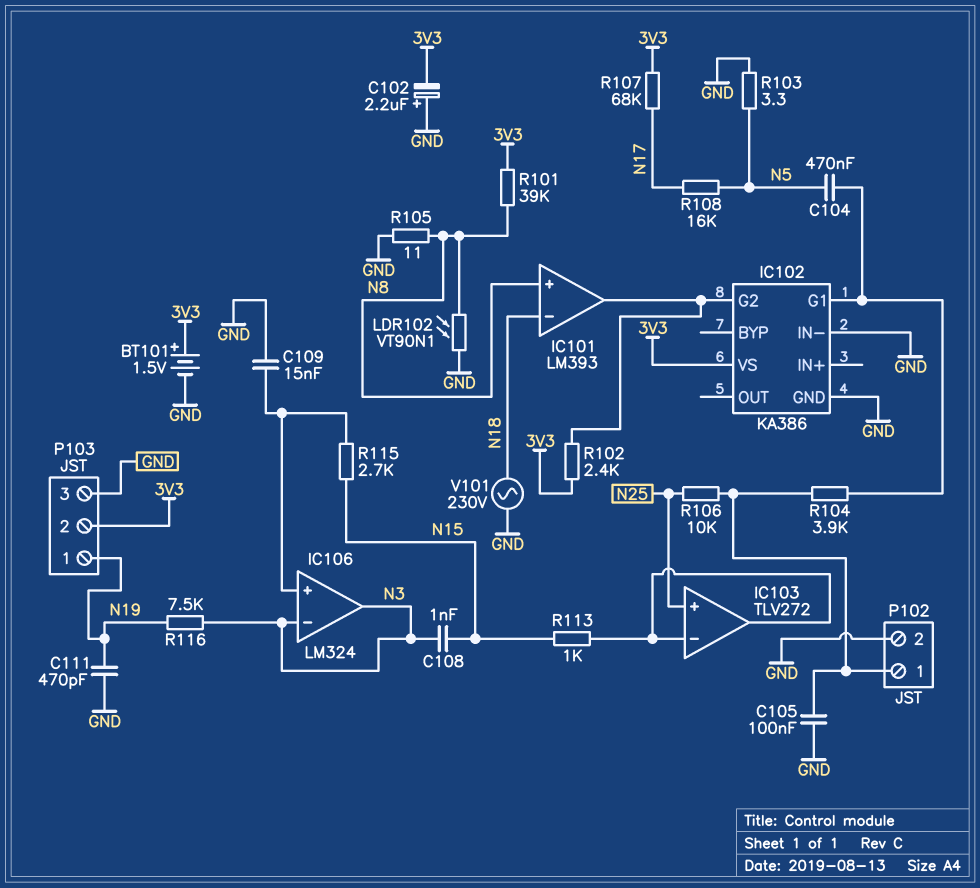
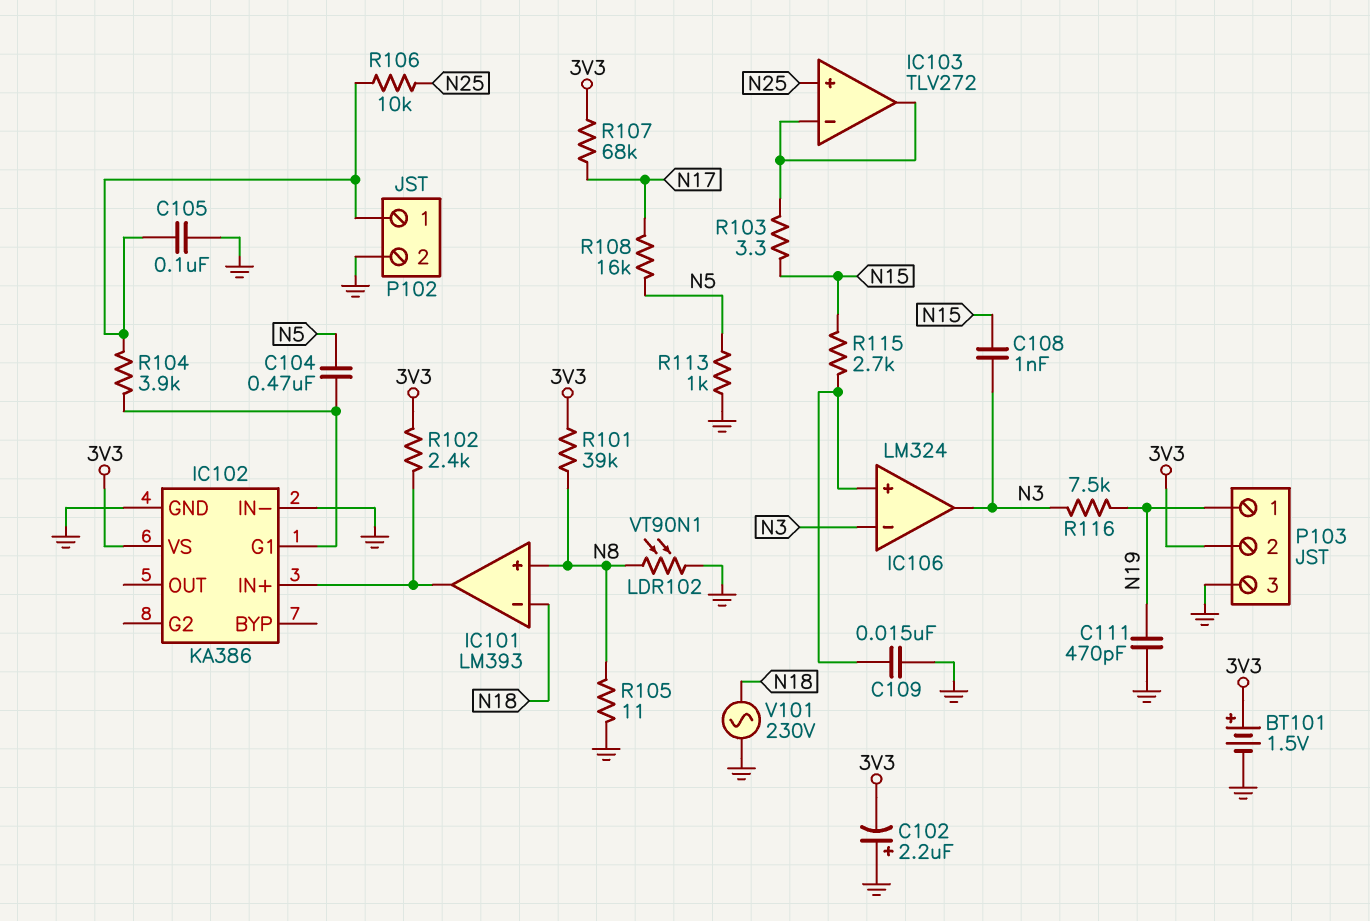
IC102 pin G2: IC101/out -> none
IC102 pin IN+: none -> IC101/out
R103: 3.3 (GND, N5) -> 3.3 (IC103/in-, N15)
R113: 1k (IC103/in-, N15) -> 1k (GND, N5)

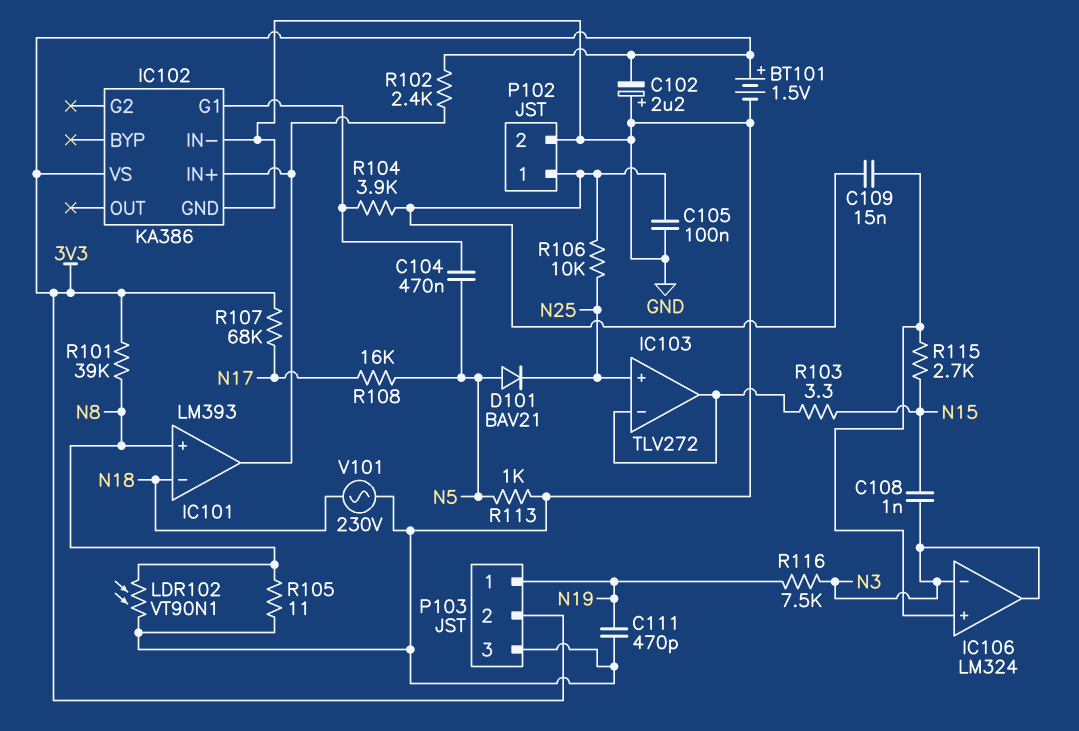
C109: 15nF (GND, IC106/in+) -> 15nF (IC106/in+, P102/1)
D101: none -> diode BAV21 (A N5, K N25)

